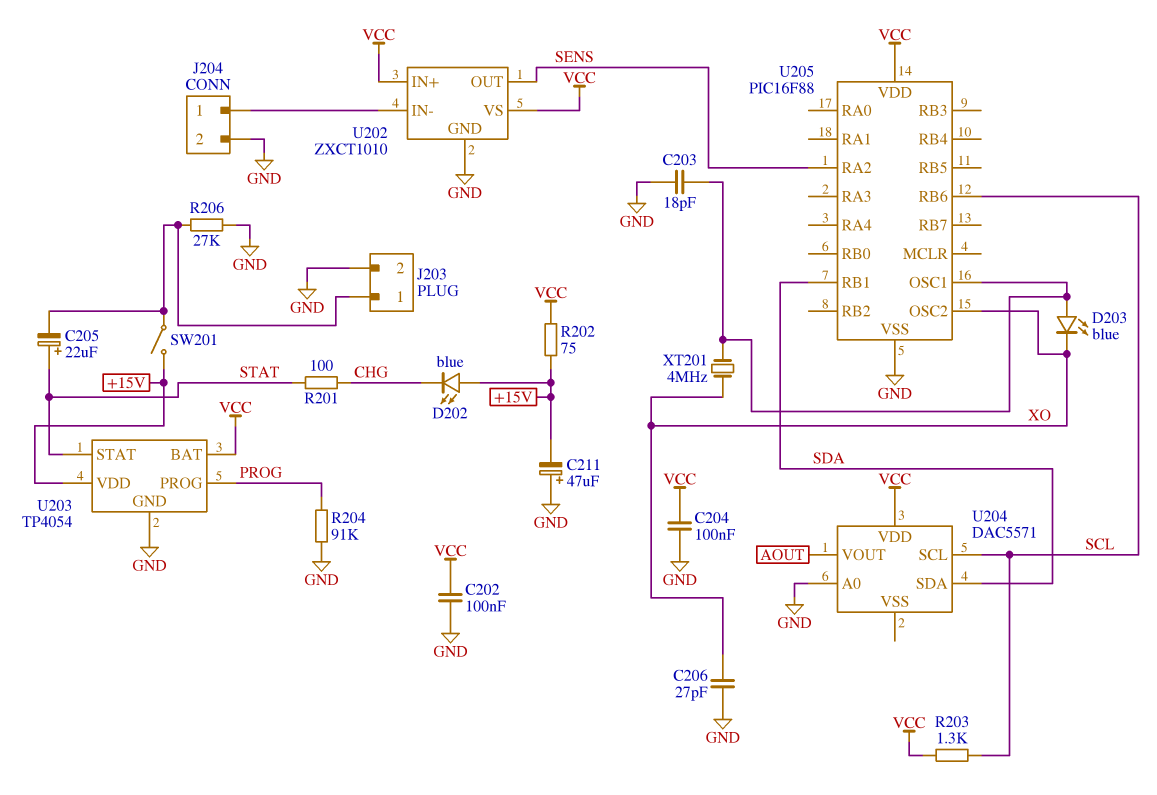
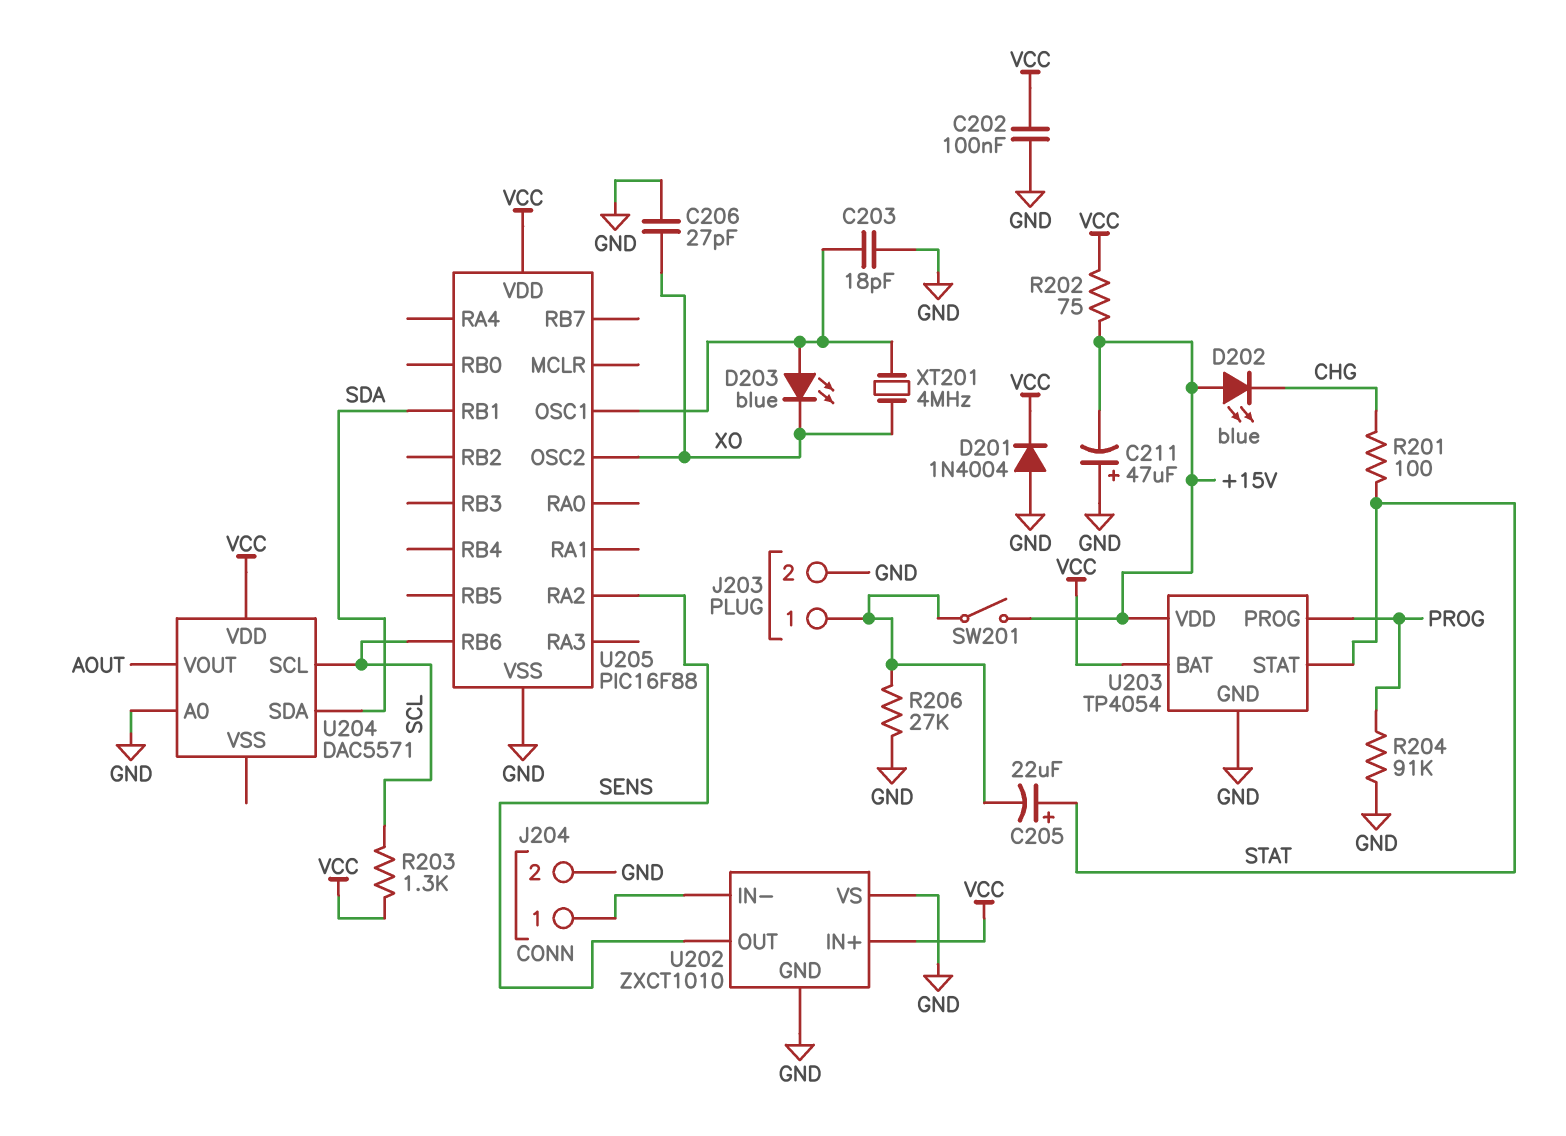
C204: 100nF (GND, VCC) -> none
D201: none -> diode 1N4004 (A GND, K VCC)
U202 pin VS: VCC -> GND

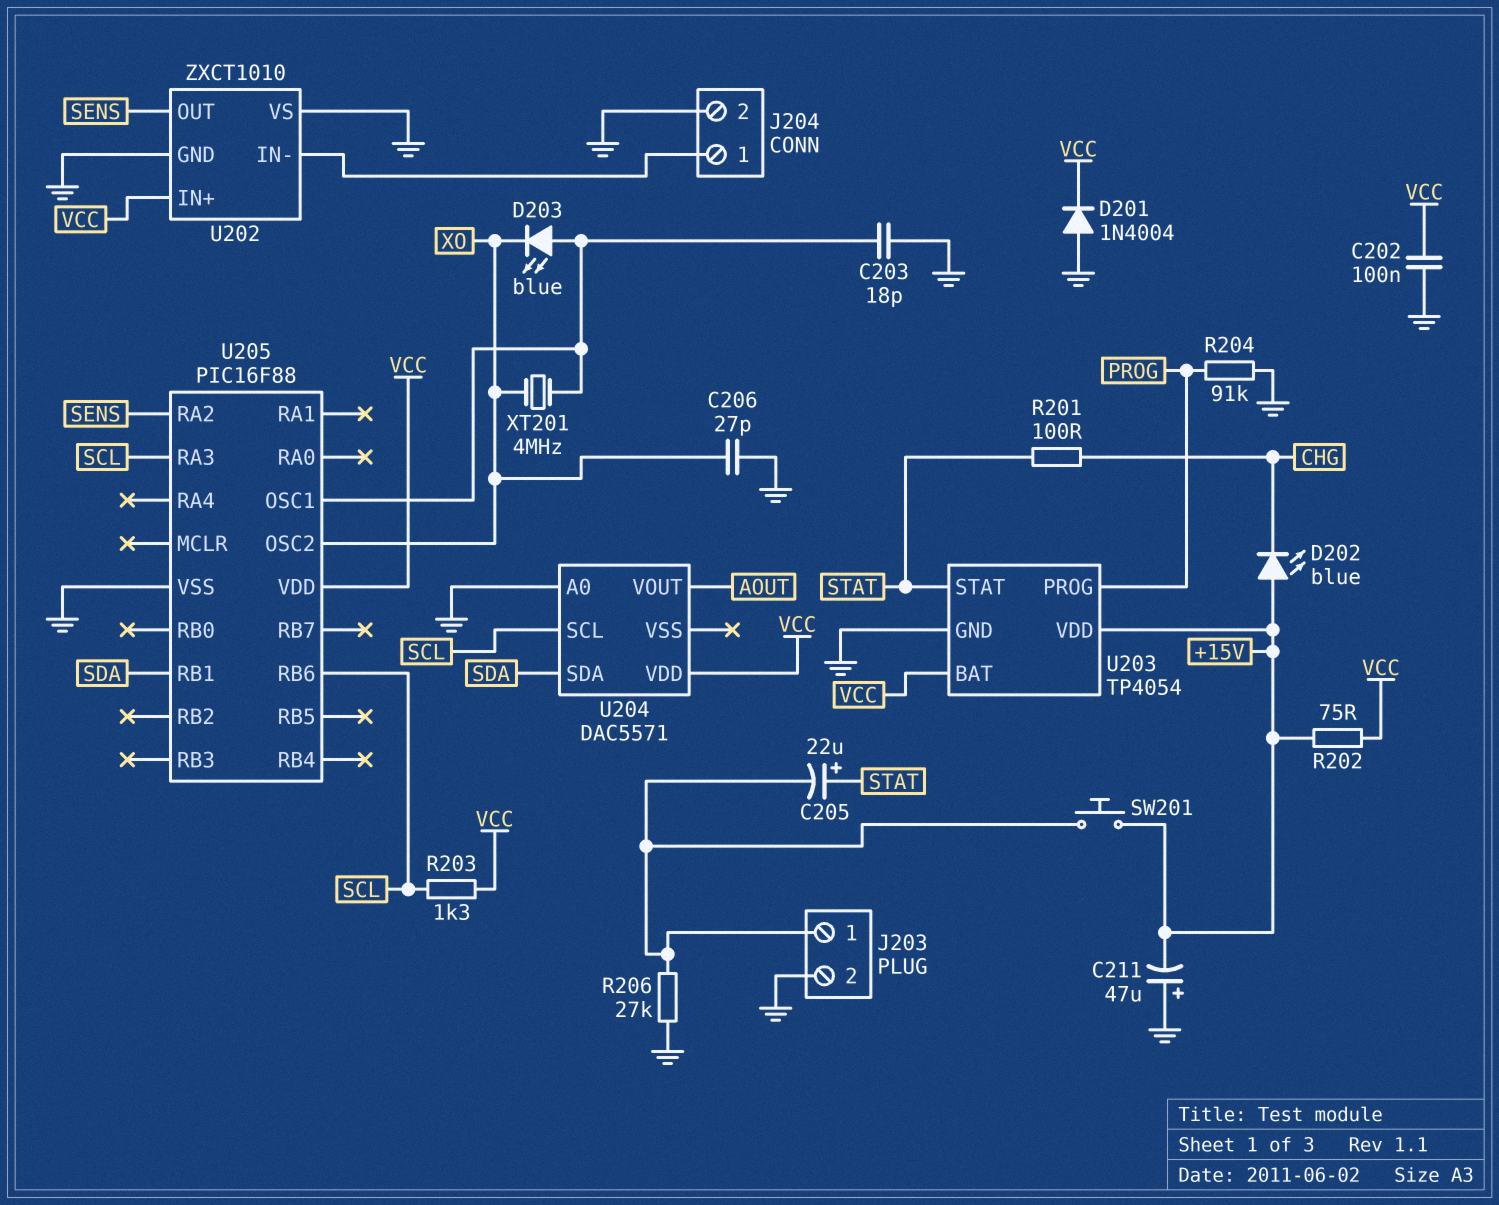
SW201: switch (+15V, J203/1) -> button (+15V, J203/1)
U205 pin RA3: none -> SCL

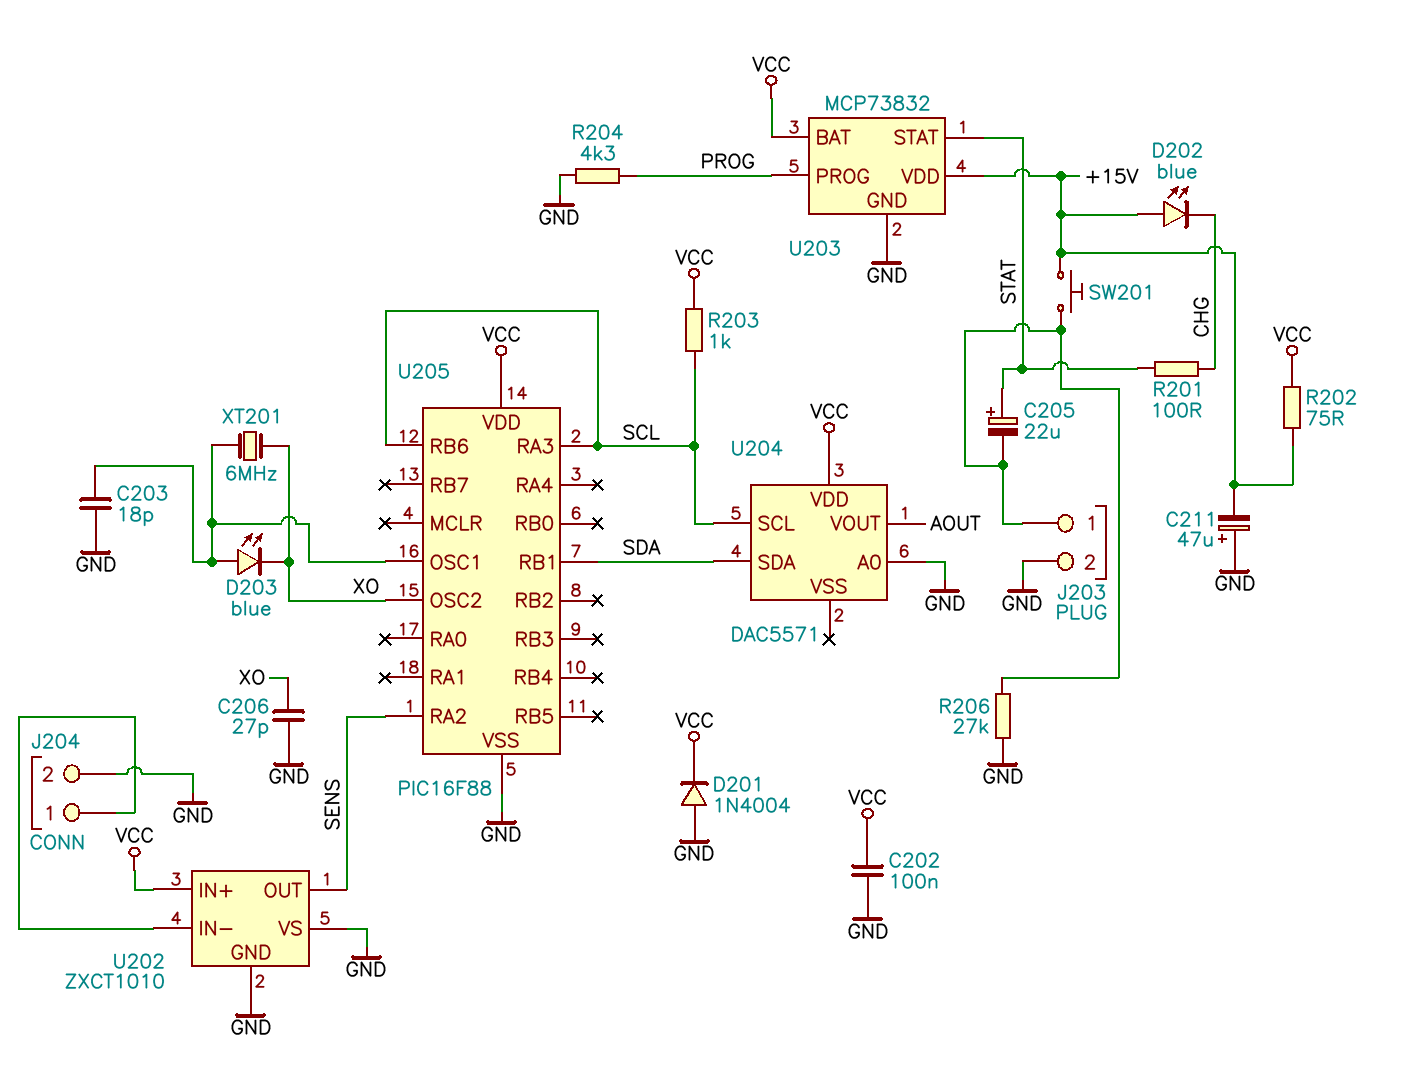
R203: 1.3k (SCL, VCC) -> 1k (SCL, VCC)
R204: 91k (GND, PROG) -> 4.3k (GND, PROG)
U203: TP4054 -> MCP73832
XT201: 4MHz (U205/OSC1, XO) -> 6MHz (U205/OSC1, XO)

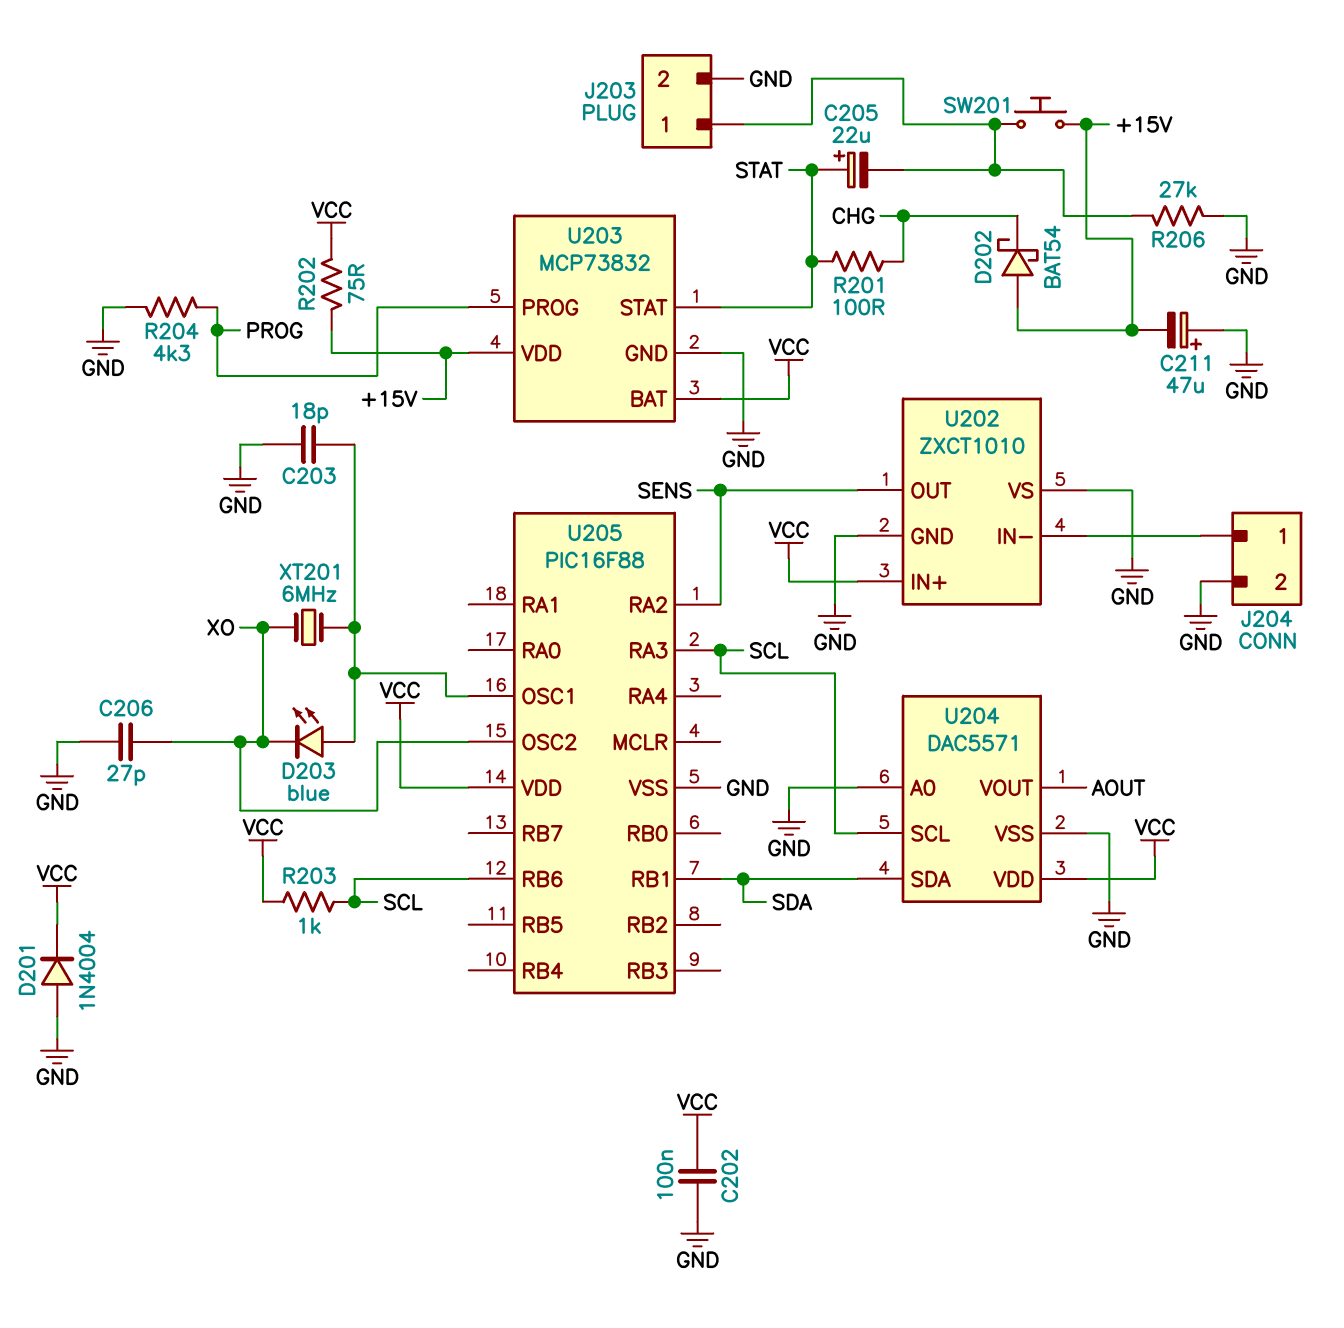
D202: LED blue (A +15V, K CHG) -> schottky BAT54 (A +15V, K CHG)
U204 pin VSS: none -> GND

